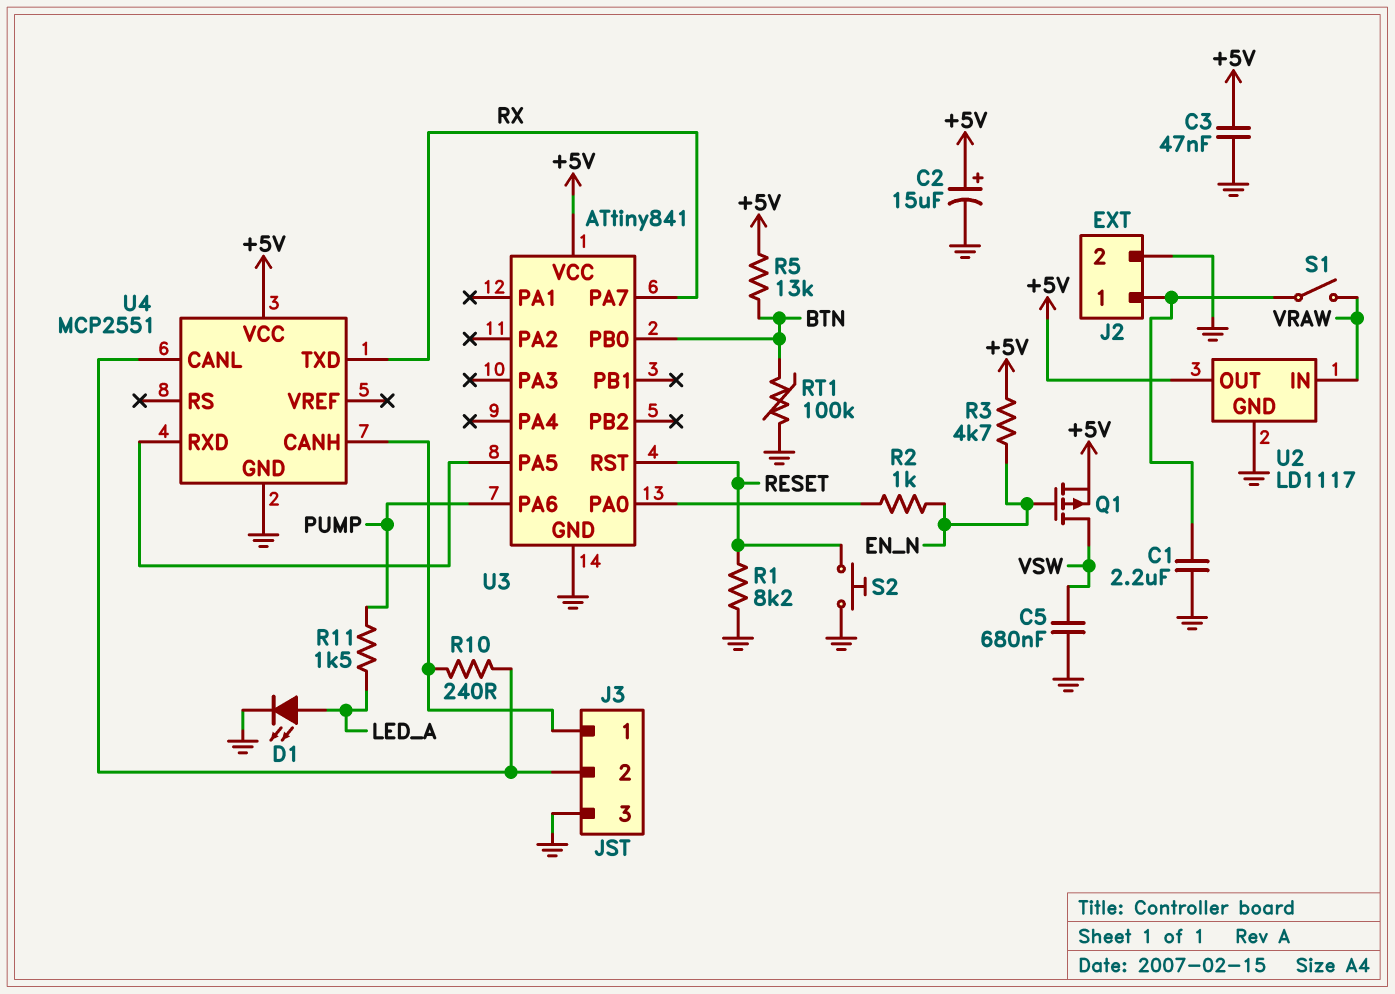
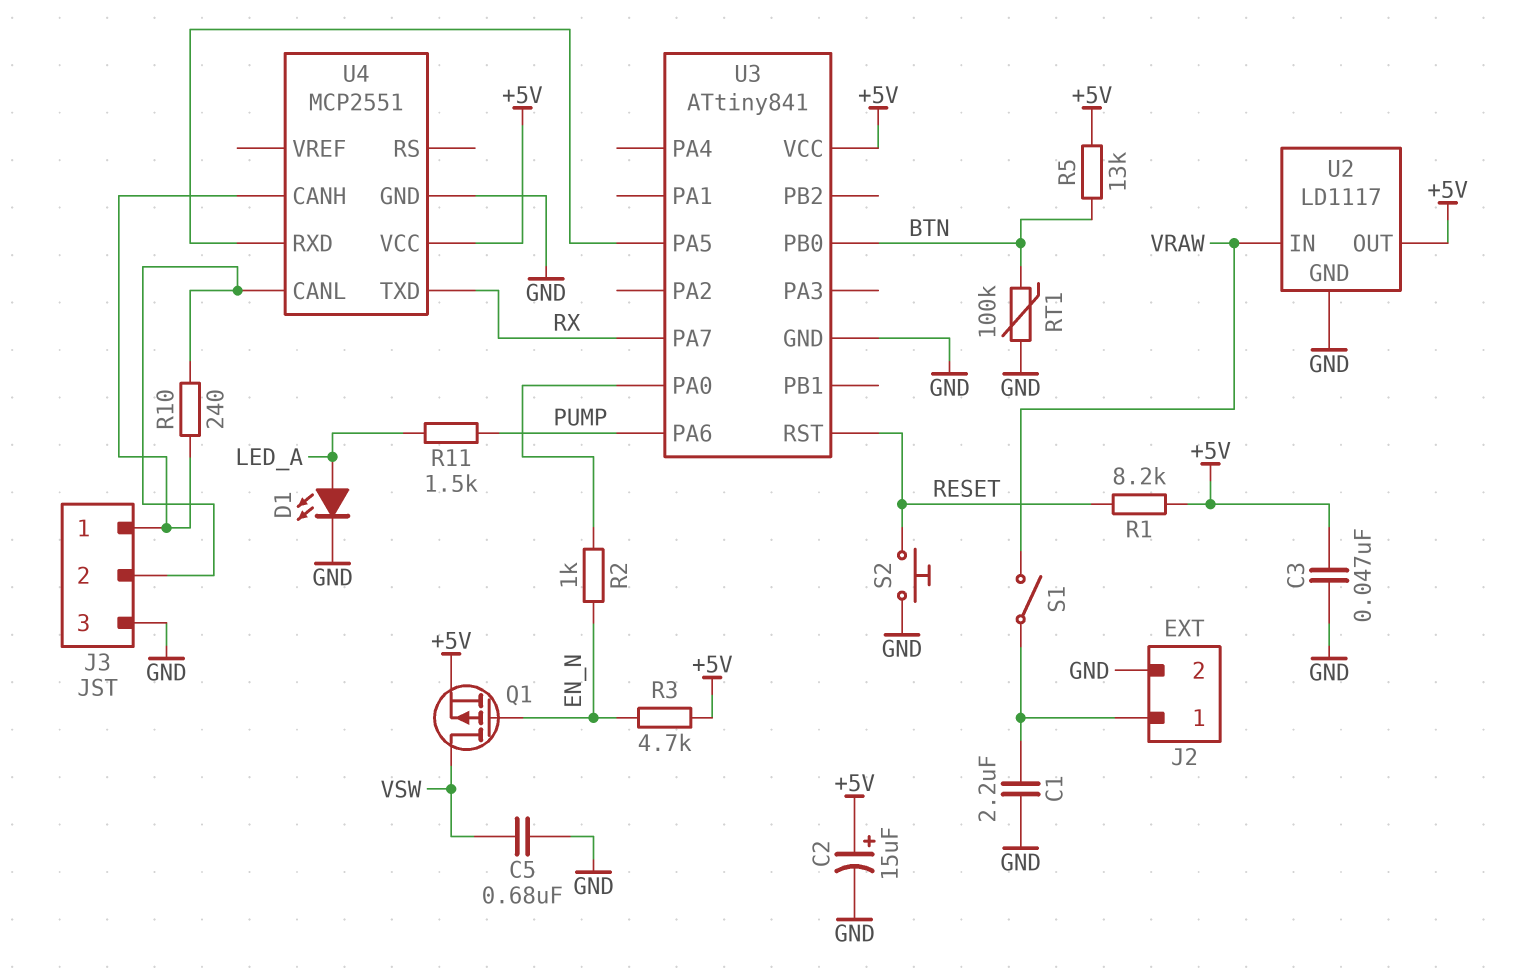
R1: 8.2k (GND, RESET) -> 8.2k (+5V, RESET)

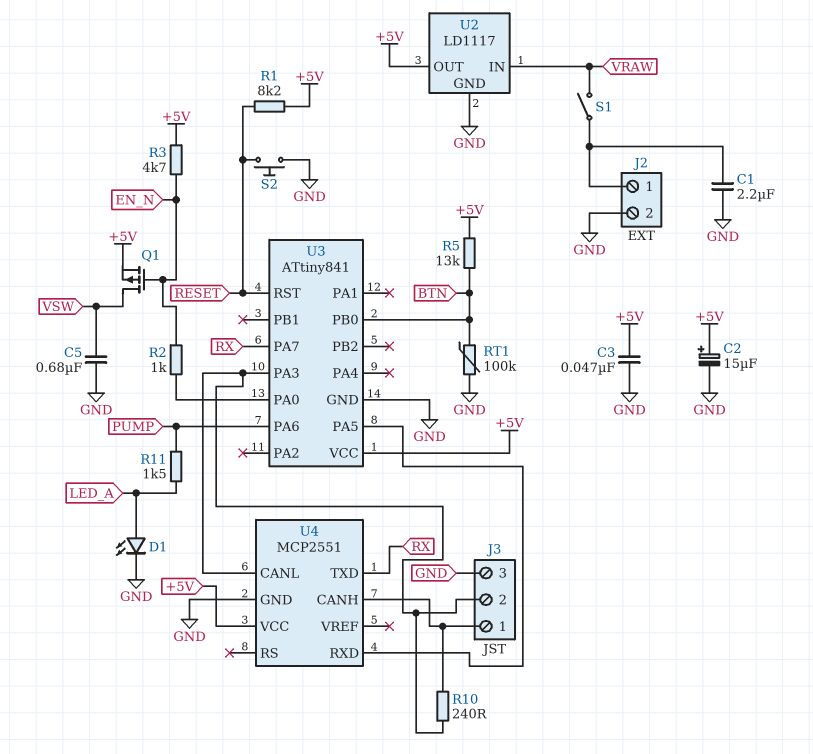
U3 pin PA3: none -> J3/2

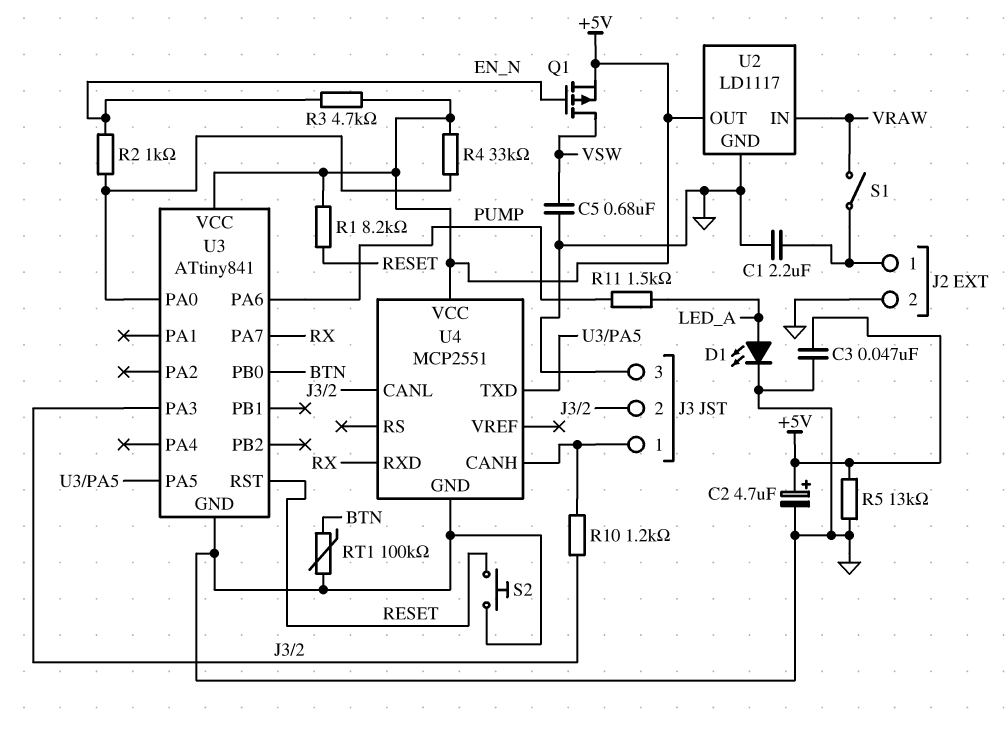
C2: 15uF (plus +5V, minus GND) -> 4.7uF (plus +5V, minus GND)
R4: none -> 33k (+5V, U3/PA0)
R5: 13k (+5V, BTN) -> 13k (+5V, GND)
R10: 240 (J3/1, J3/2) -> 1.2k (J3/1, J3/2)
U4 pin RXD: U3/PA5 -> RX
U4 pin TXD: RX -> U3/PA5

